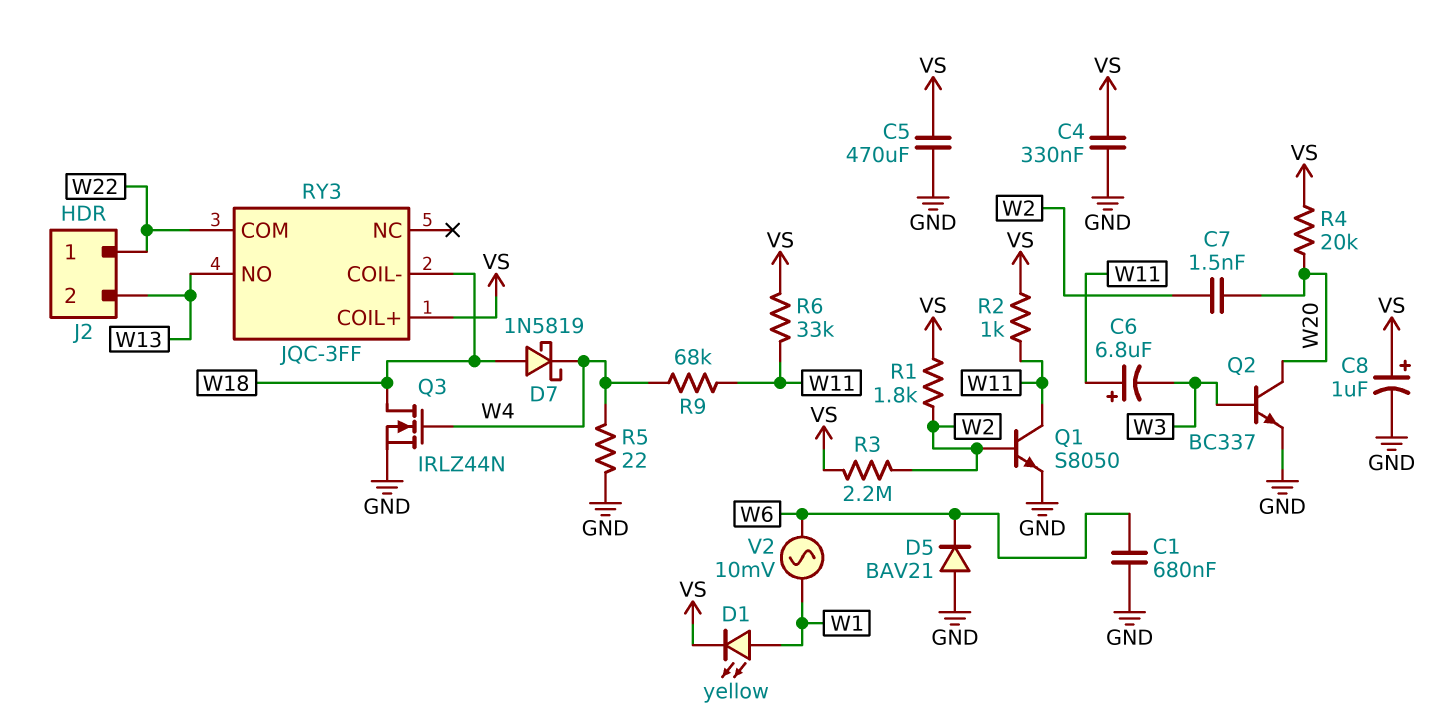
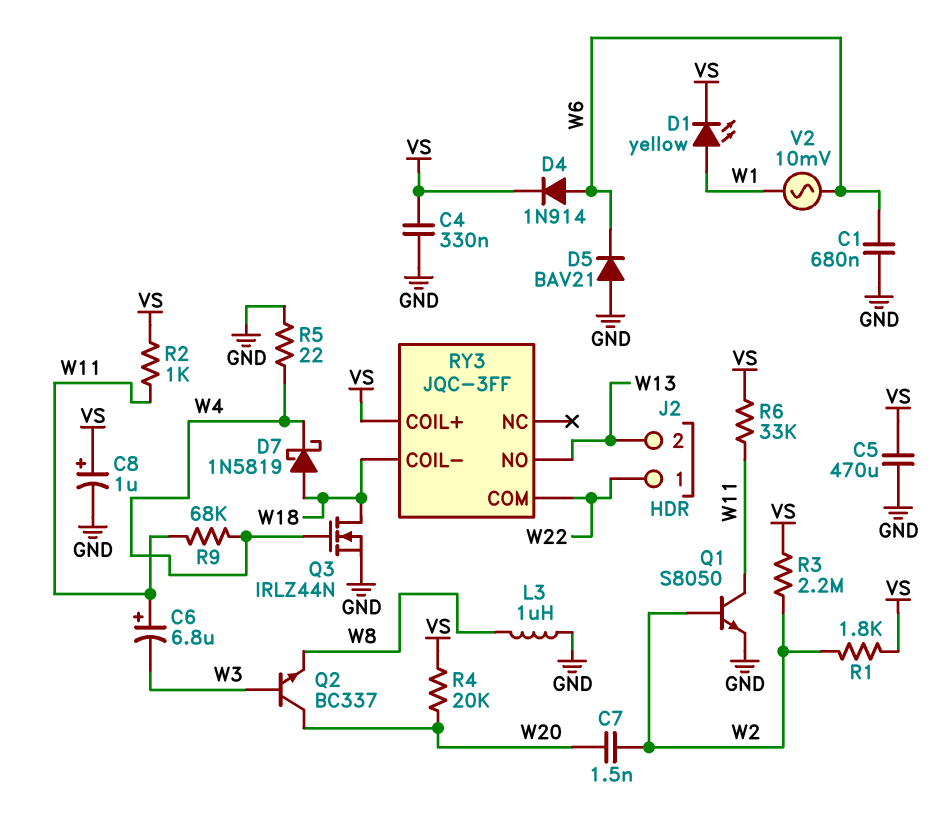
D4: none -> diode 1N914 (A W6, K VS)
L3: none -> 1uH (GND, W8)
Q2: NPN BC337 (B W3, C W20, E GND) -> NPN BC337 (B W3, C W20, E W8)

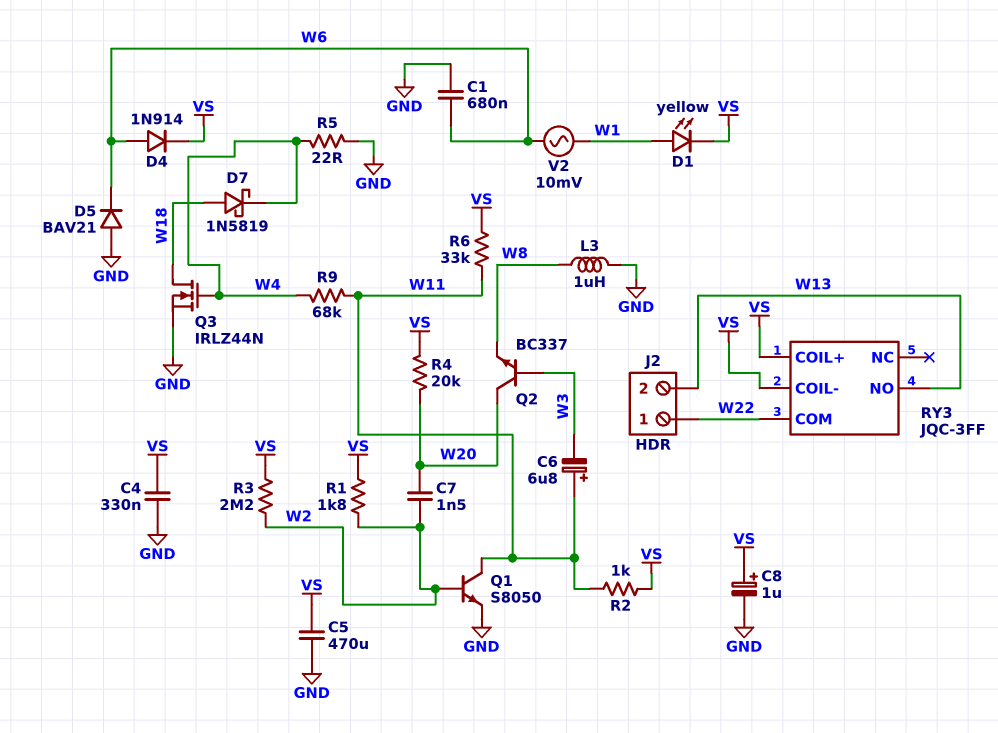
RY3 pin COIL-: W18 -> VS

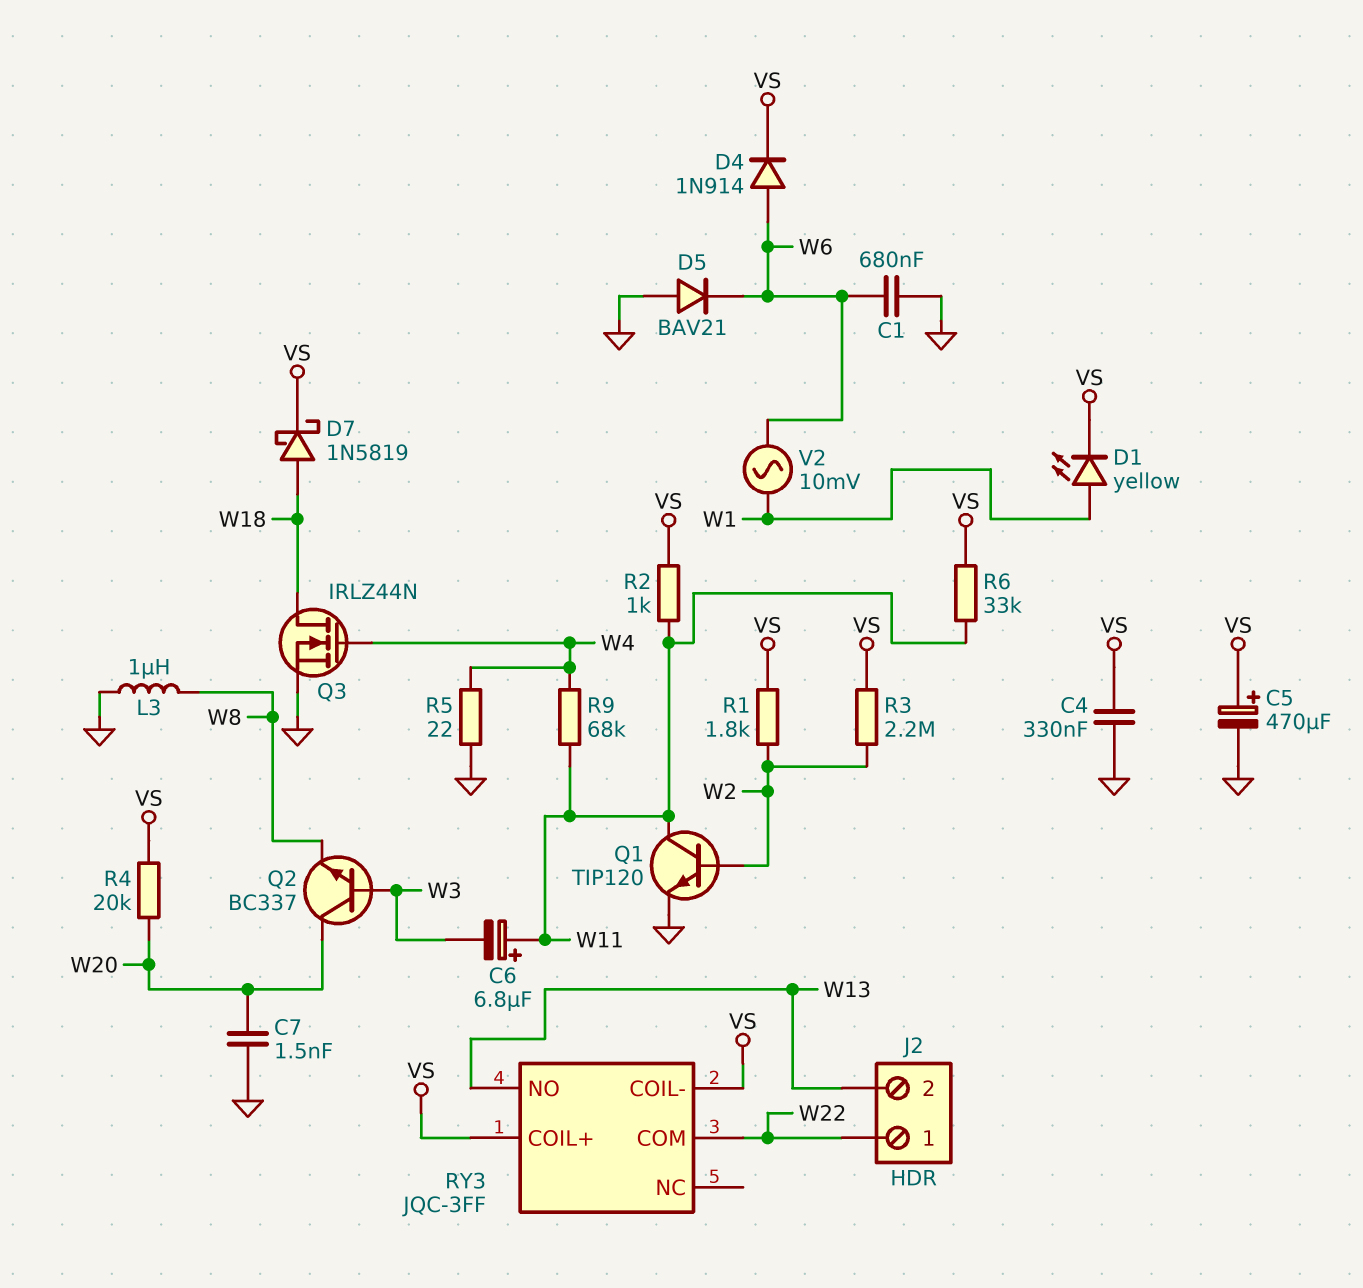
C5: 470uF (GND, VS) -> 470uF (plus VS, minus GND)
C7: 1.5nF (W2, W20) -> 1.5nF (GND, W20)
C8: 1uF (plus VS, minus GND) -> none
D7: schottky 1N5819 (A W18, K W4) -> schottky 1N5819 (A W18, K VS)
Q1: NPN S8050 (B W2, C W11, E GND) -> NPN TIP120 (B W2, C W11, E GND)

